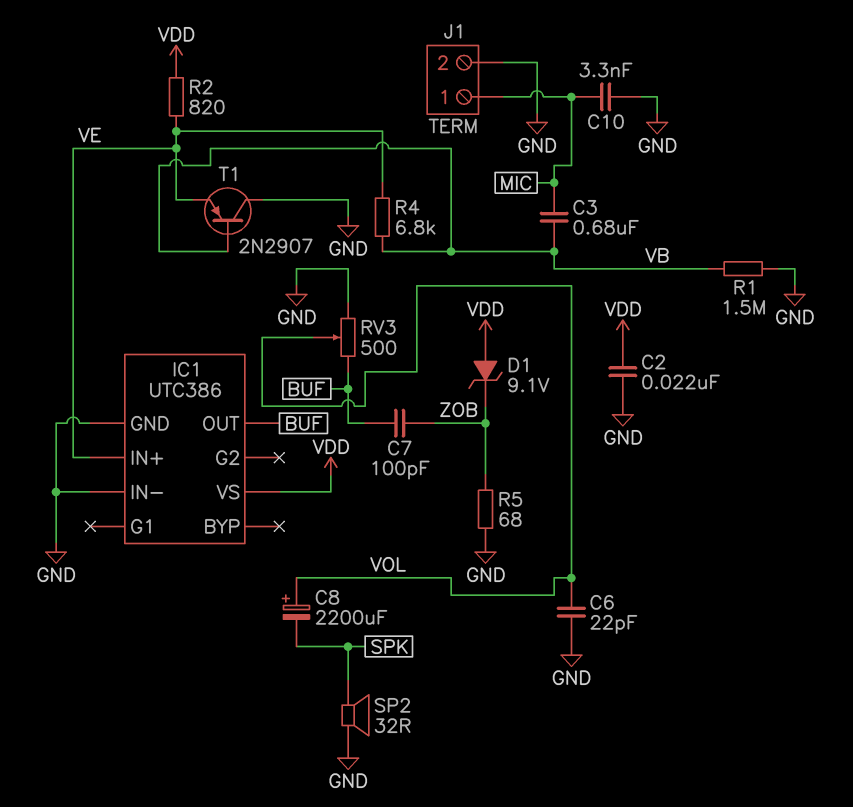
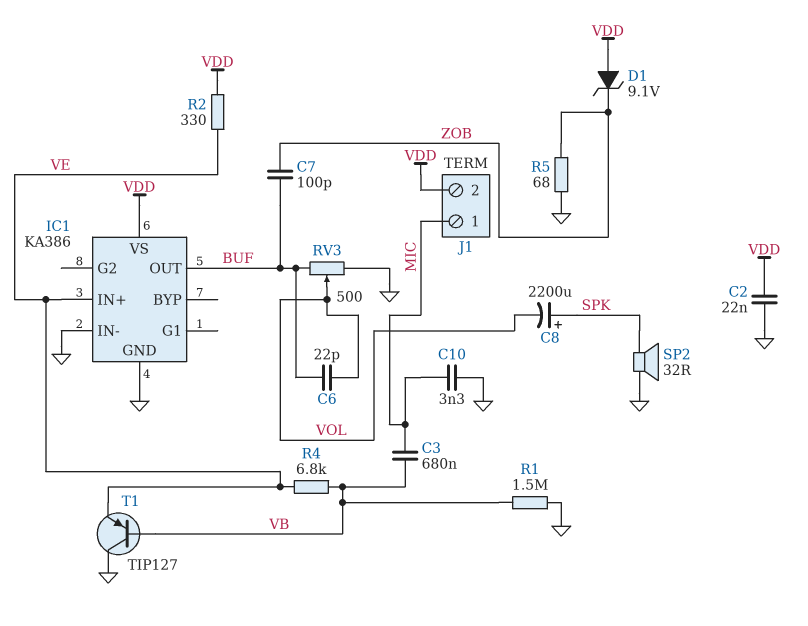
C6: 22pF (GND, VOL) -> 22pF (BUF, VOL)
C8: 2200uF (plus VOL, minus SPK) -> 2200uF (plus SPK, minus VOL)
IC1: UTC386 -> KA386
J1 pin 2: GND -> VDD
R2: 820 (VDD, VE) -> 330 (VDD, VE)
T1: PNP 2N2907 (B VB, C GND, E VE) -> PNP TIP127 (B VB, C GND, E VE)

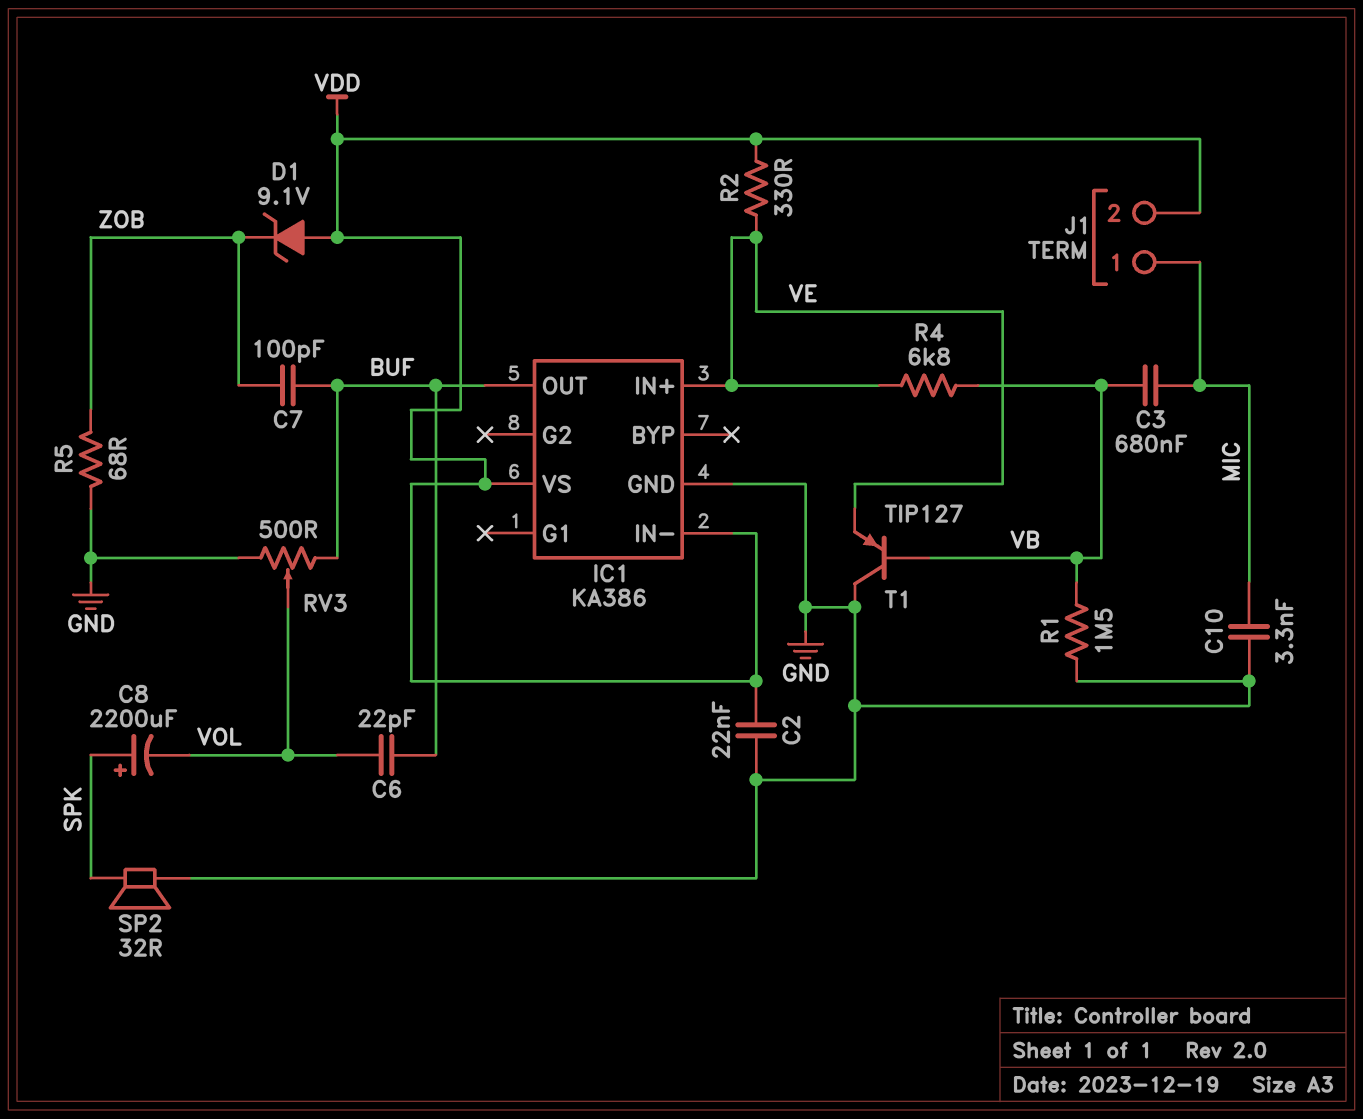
IC1 pin IN-: GND -> VDD

